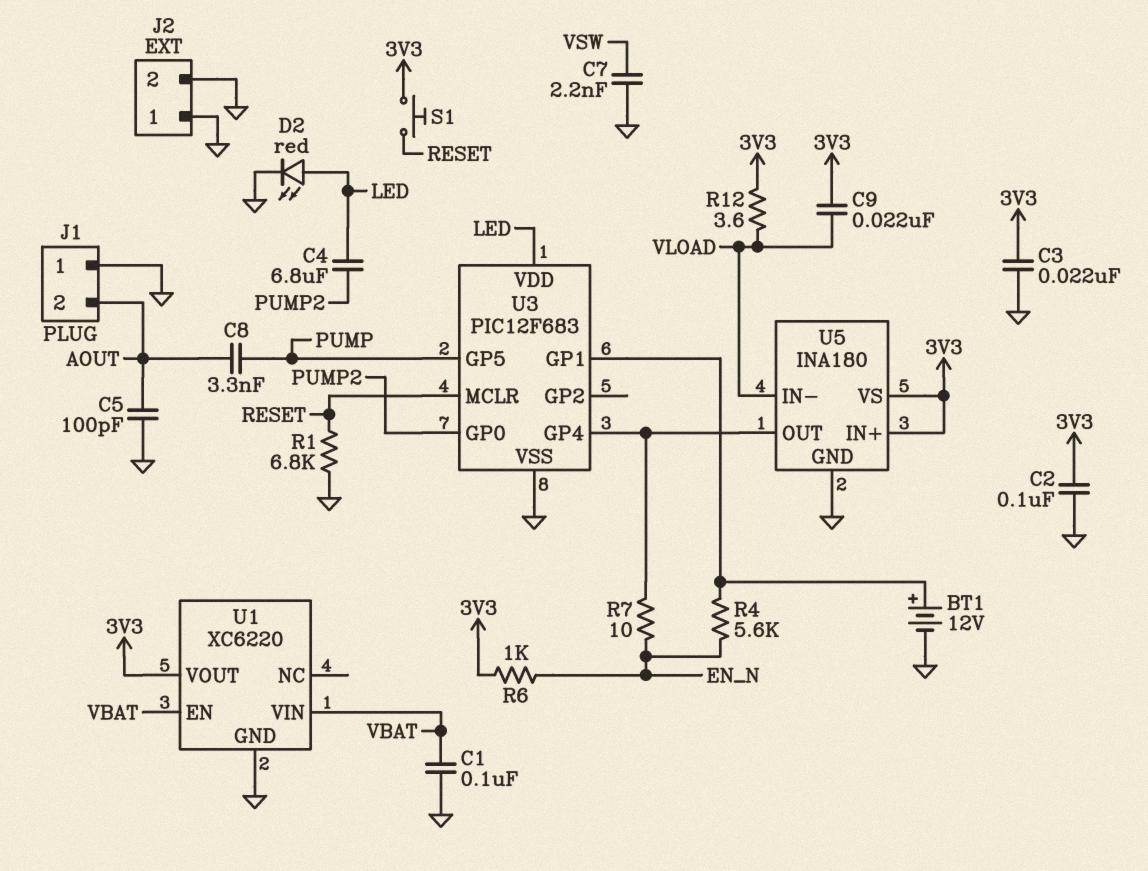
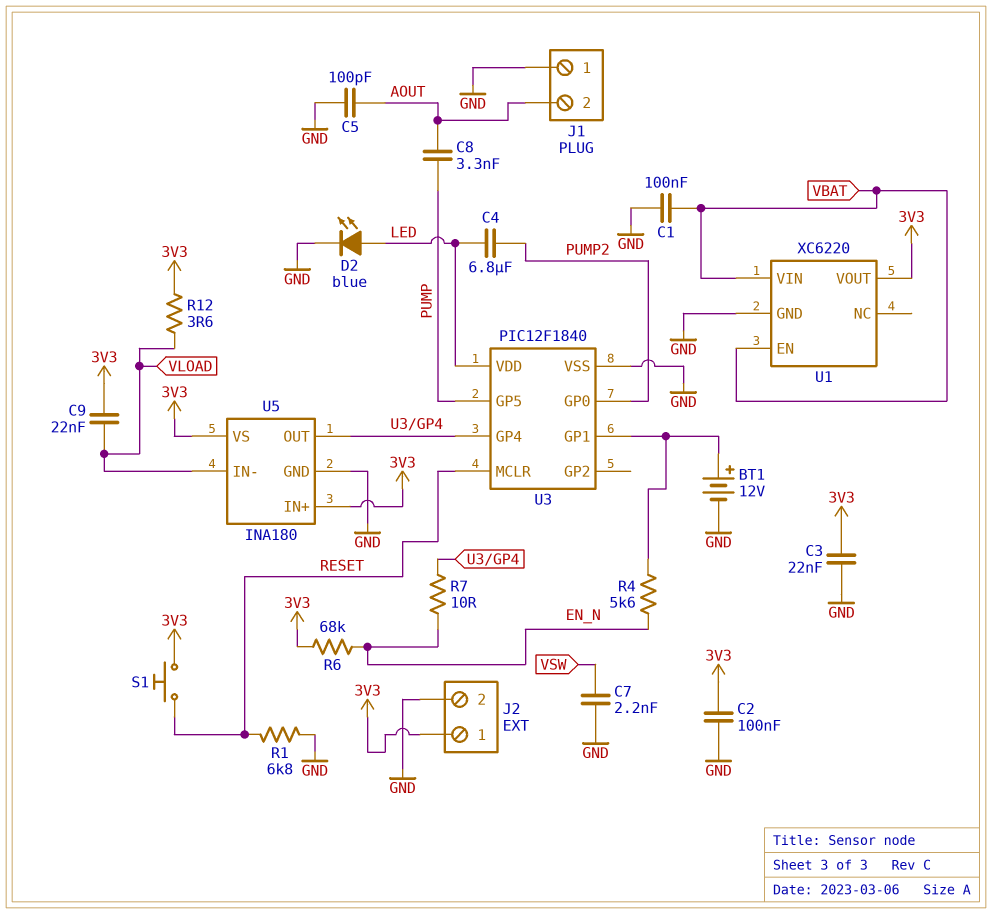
D2: LED red (A LED, K GND) -> LED blue (A LED, K GND)
J2 pin 1: GND -> 3V3
R6: 1k (3V3, EN_N) -> 68k (3V3, EN_N)
U3: PIC12F683 -> PIC12F1840

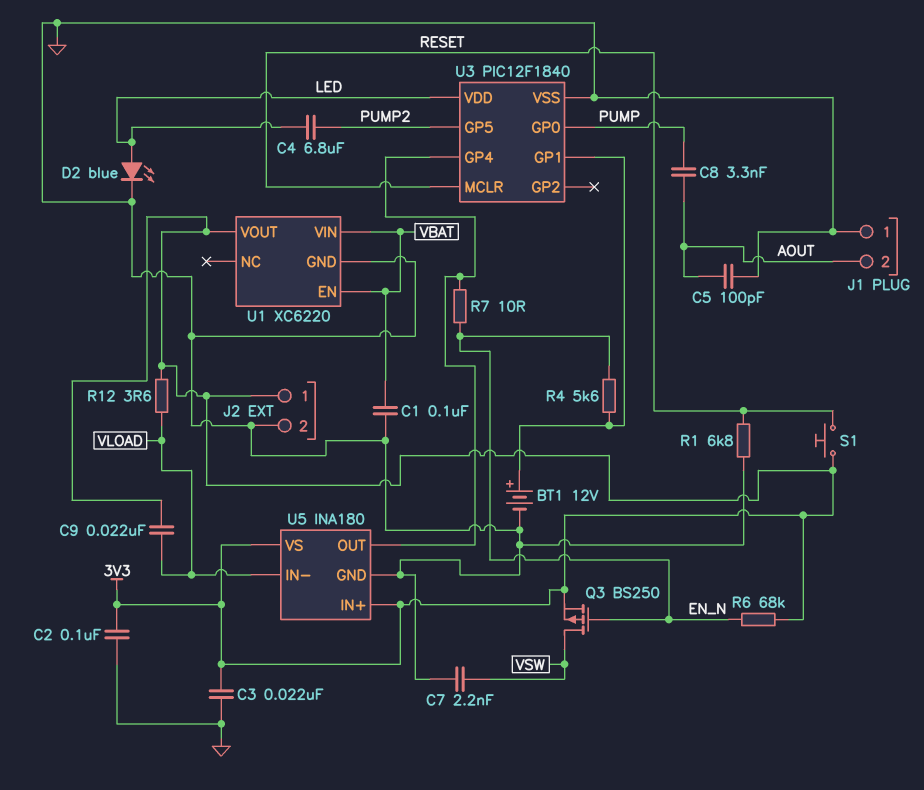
Q3: none -> PMOS BS250 (G EN_N, D VSW, S 3V3)
U3 pin GP0: PUMP2 -> PUMP
U3 pin GP5: PUMP -> PUMP2

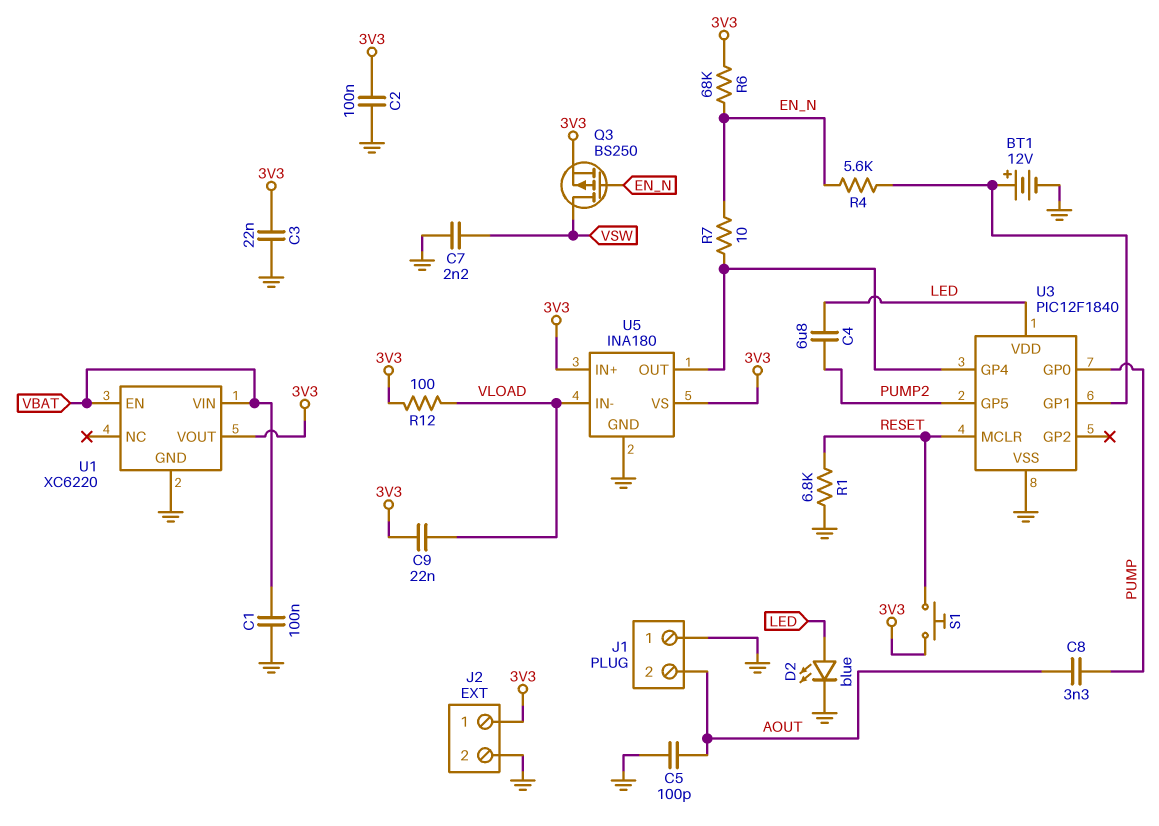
R12: 3.6 (3V3, VLOAD) -> 100 (3V3, VLOAD)

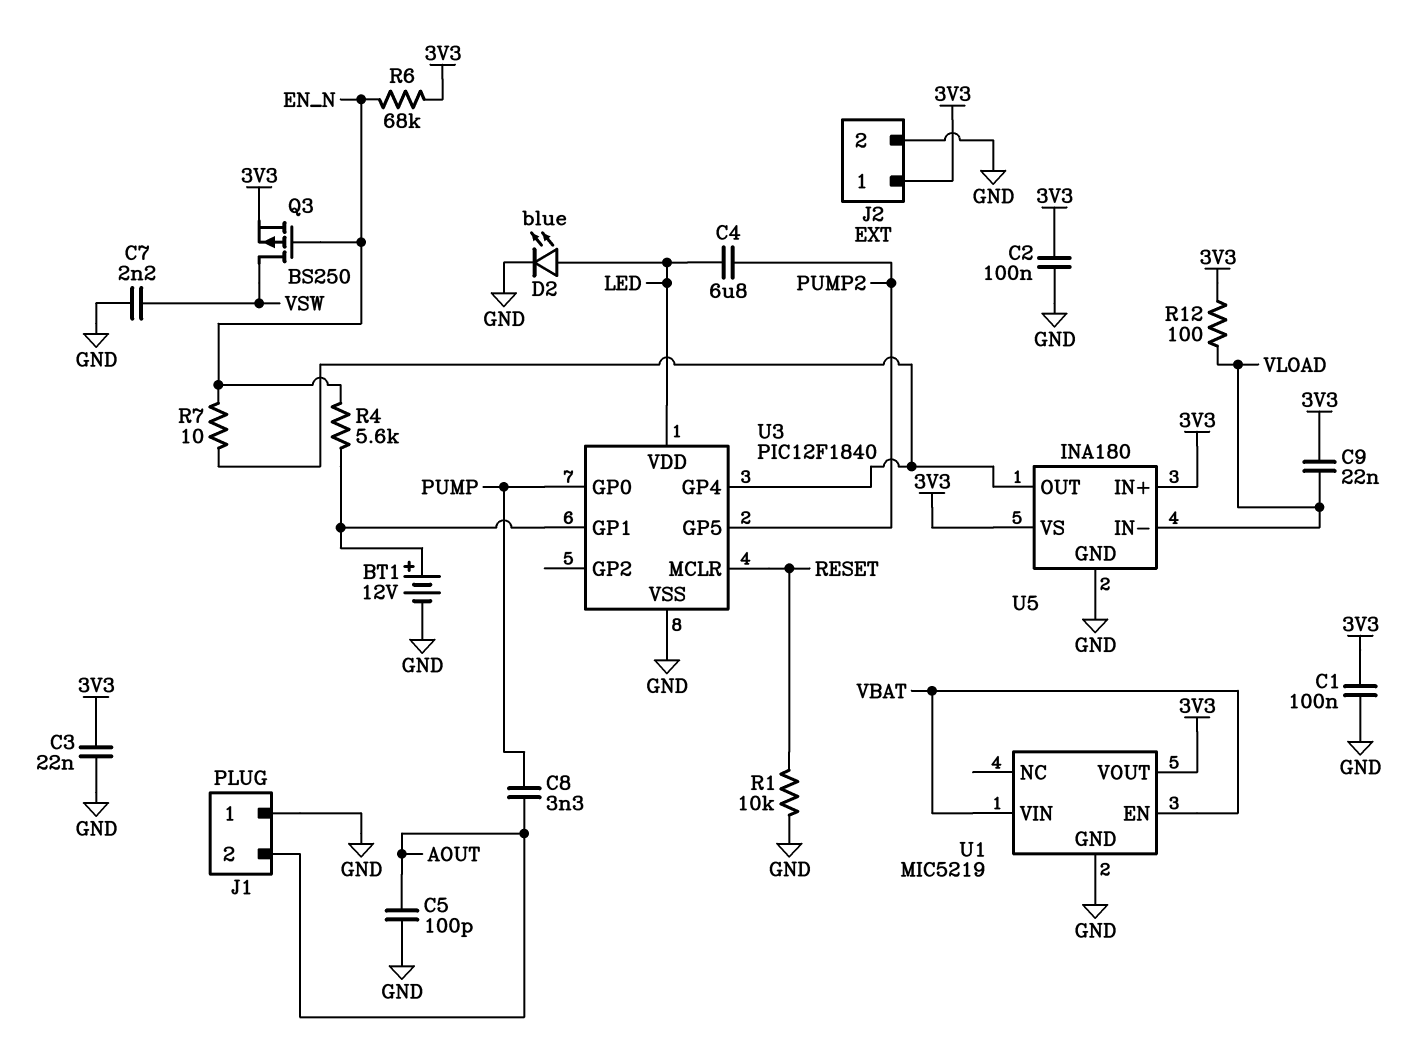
C1: 100nF (GND, VBAT) -> 100nF (3V3, GND)
R1: 6.8k (GND, RESET) -> 10k (GND, RESET)
S1: button (3V3, RESET) -> none
U1: XC6220 -> MIC5219

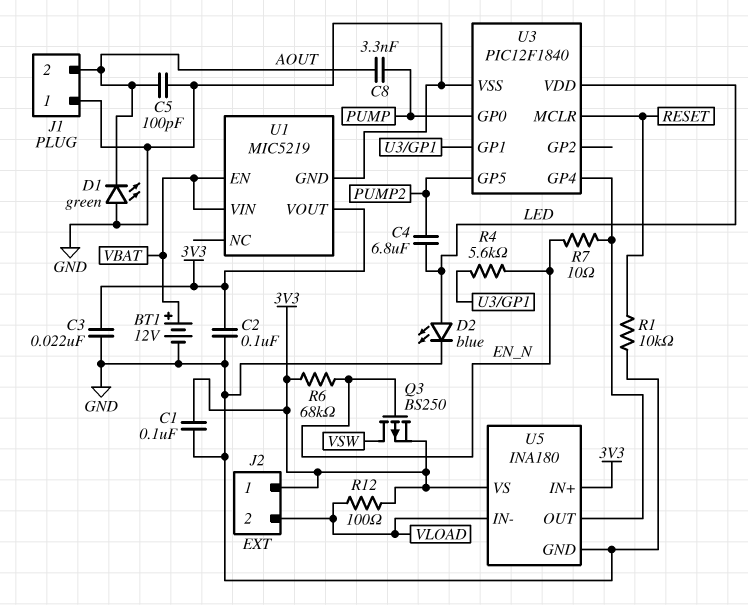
BT1: 12V (plus U3/GP1, minus GND) -> 12V (plus VBAT, minus GND)
C7: 2.2nF (GND, VSW) -> none
C9: 22nF (3V3, VLOAD) -> none
D1: none -> LED green (A GND, K AOUT)
J2 pin 2: GND -> VLOAD

